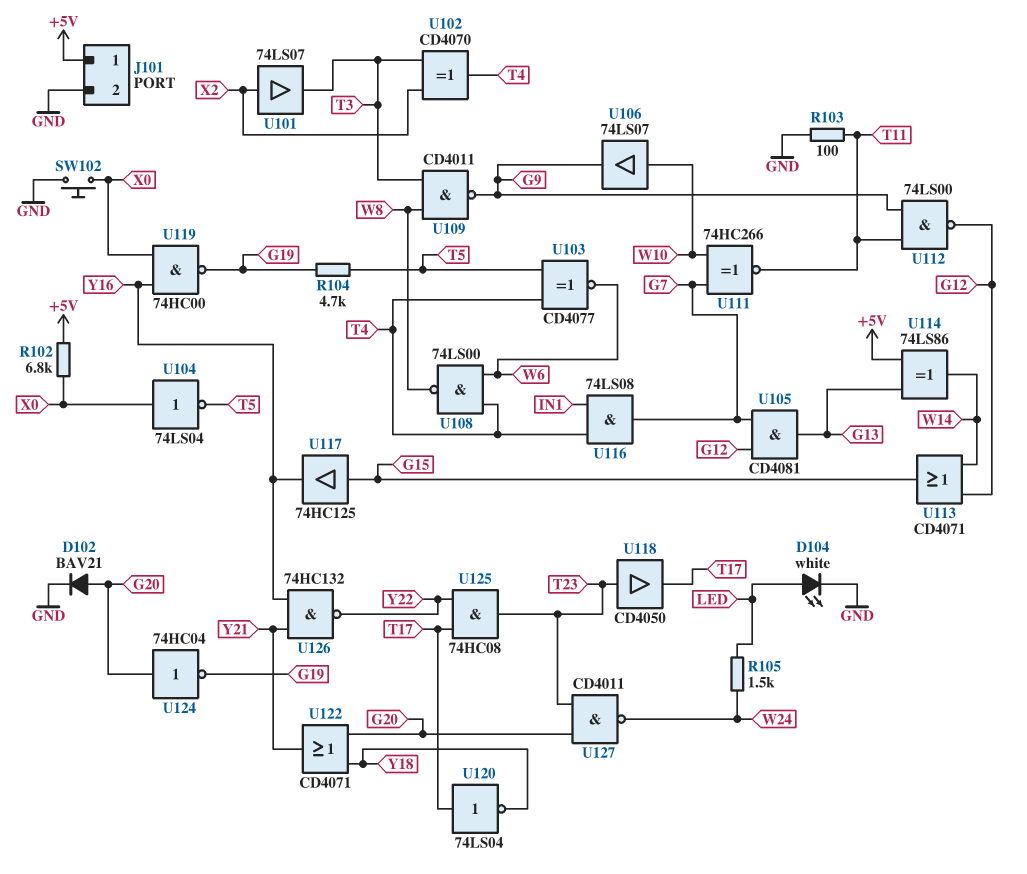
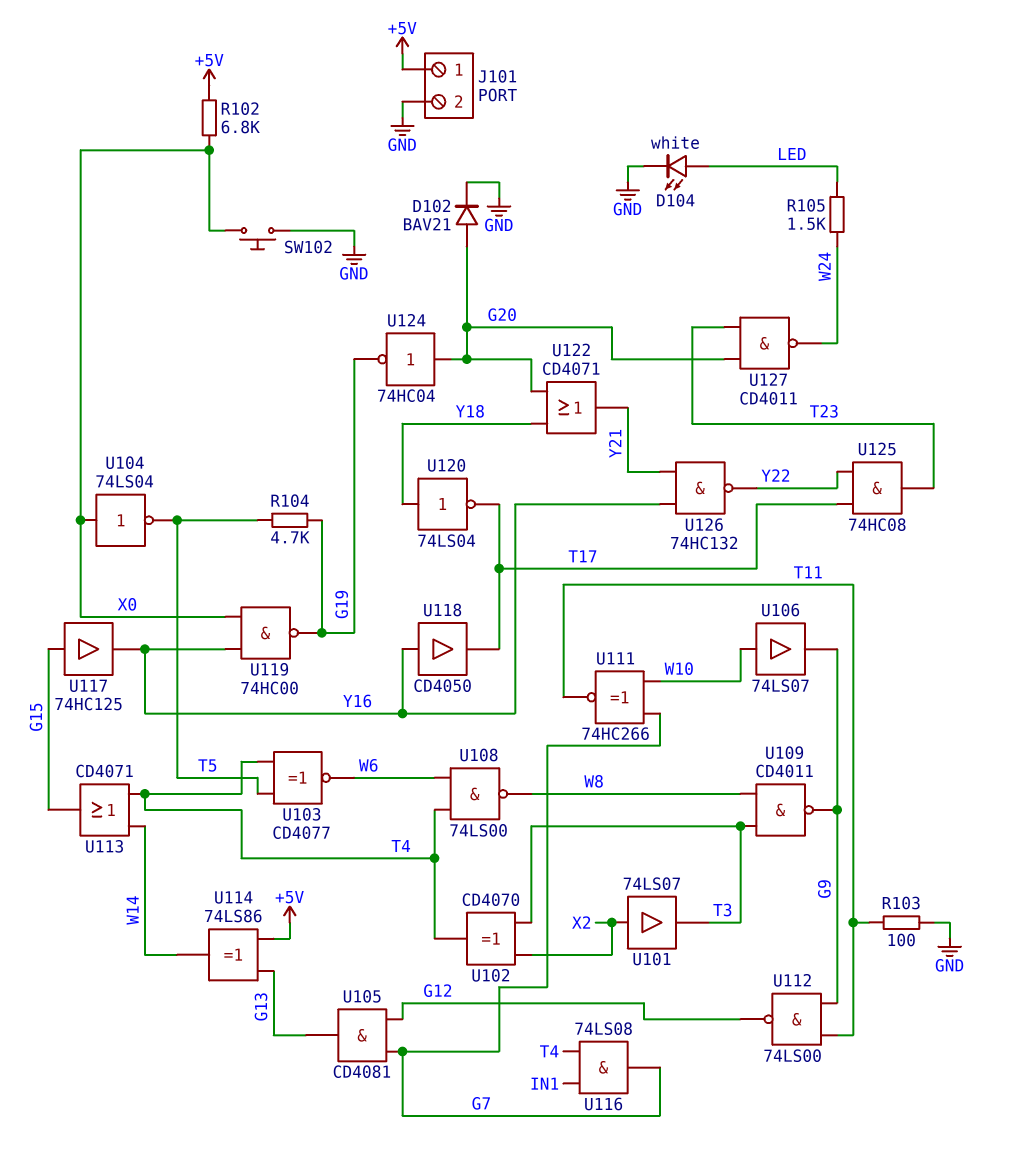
U113: OR CD4071 (in G12, in W14, out G15) -> OR CD4071 (in T4, in W14, out G15)
U118: buffer CD4050 (in T23, out T17) -> buffer CD4050 (in Y16, out T17)
U120: NOT 74LS04 (in T17, out Y18) -> NOT 74LS04 (in Y18, out T17)

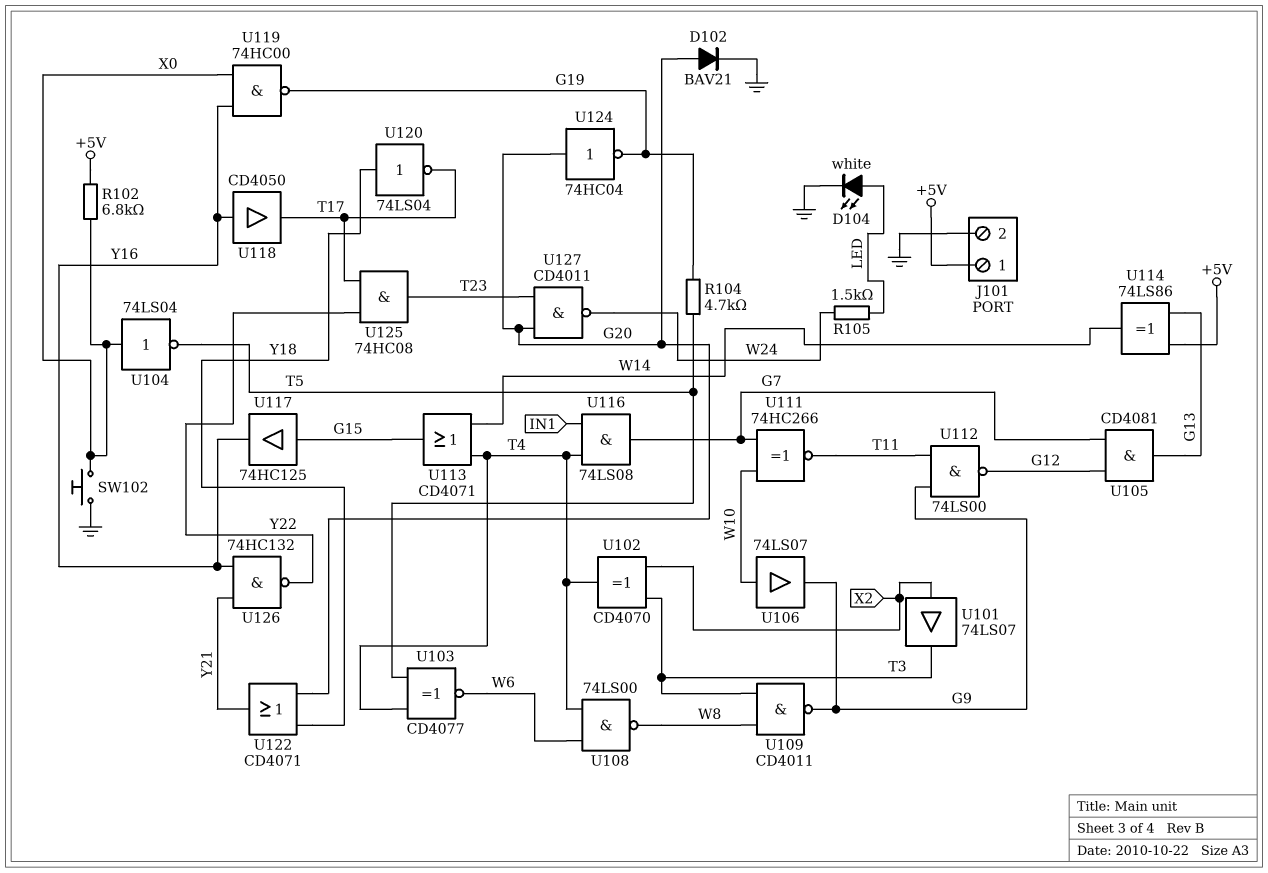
R103: 100 (GND, T11) -> none

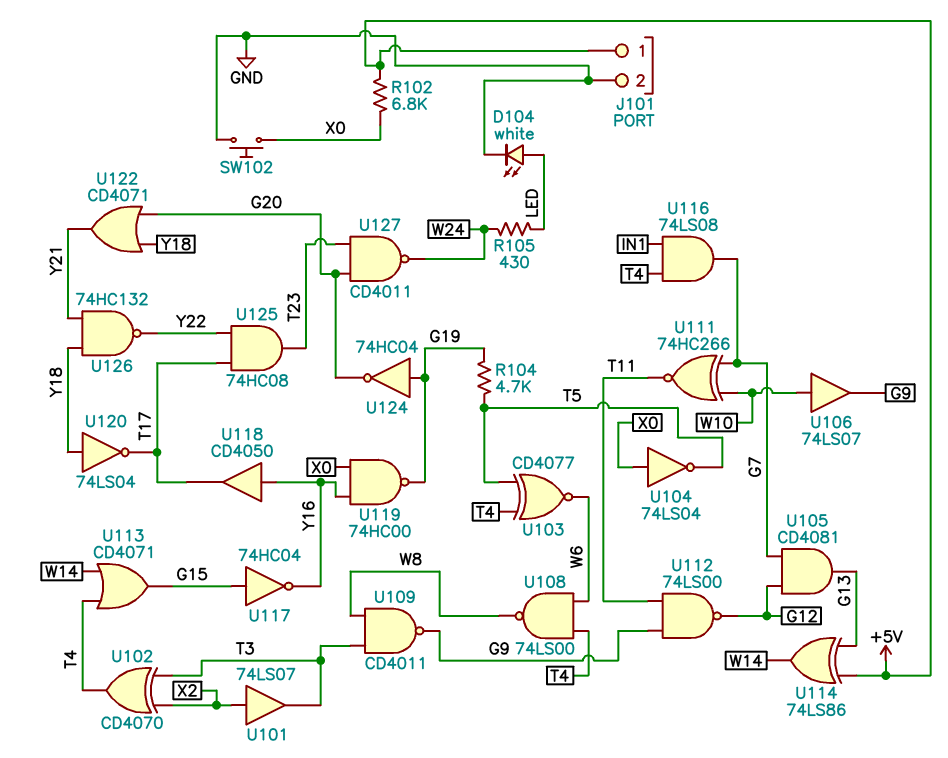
D102: diode BAV21 (A G20, K GND) -> none
R105: 1.5k (LED, W24) -> 430 (LED, W24)
U117: buffer 74HC125 (in G15, out Y16) -> NOT 74HC04 (in G15, out Y16)
U124: NOT 74HC04 (in G20, out G19) -> NOT 74HC04 (in G19, out G20)
U126: NAND 74HC132 (in Y16, in Y21, out Y22) -> NAND 74HC132 (in Y18, in Y21, out Y22)

